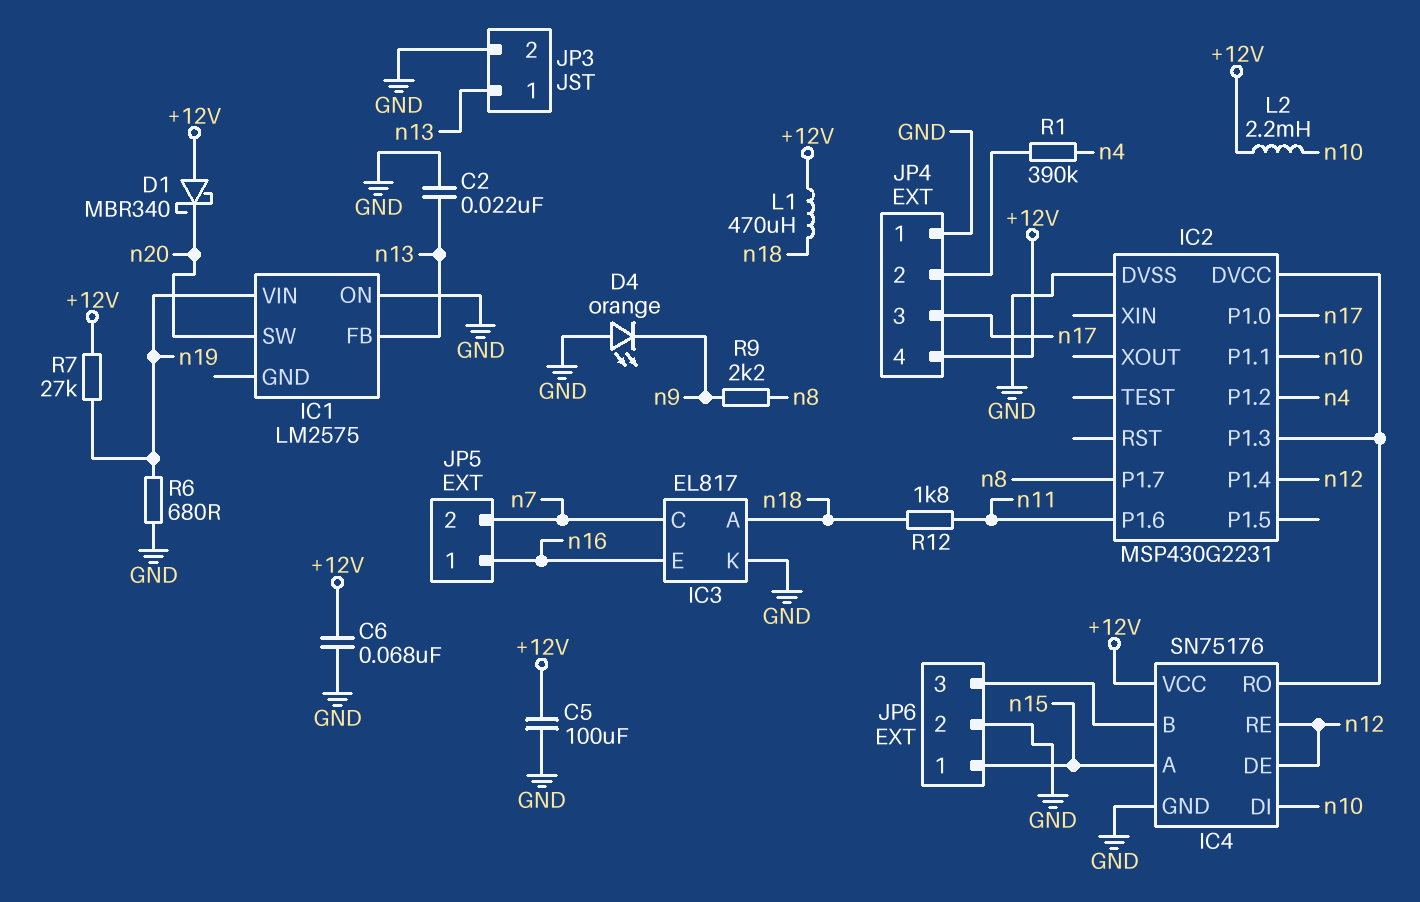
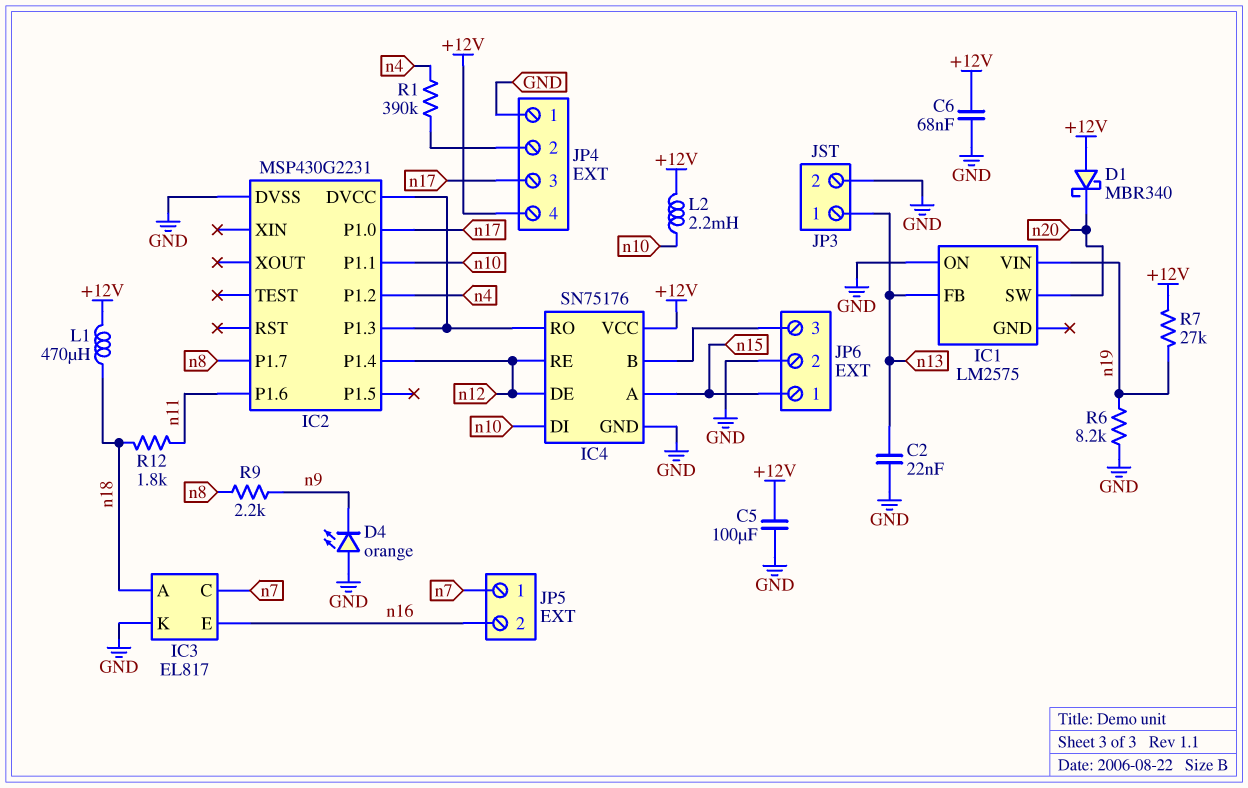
JP5 pin 1: n16 -> n7
JP5 pin 2: n7 -> n16
R6: 680 (GND, n19) -> 8.2k (GND, n19)

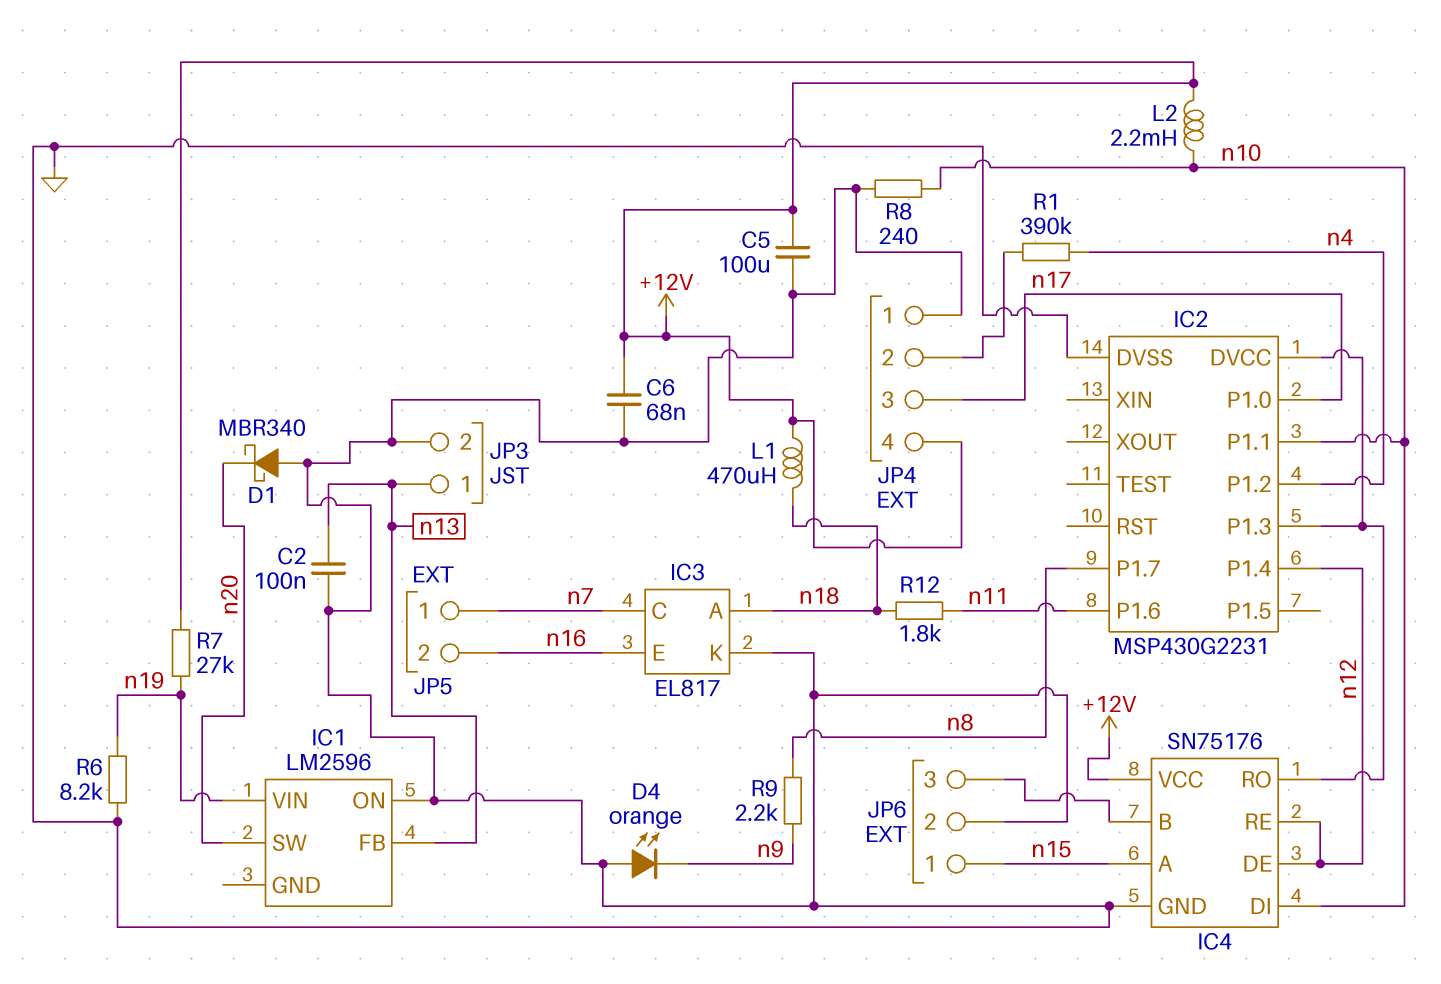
C2: 22nF (GND, n13) -> 100nF (GND, n13)
D1: schottky MBR340 (A +12V, K n20) -> schottky MBR340 (A GND, K n20)
IC1: LM2575 -> LM2596
R8: none -> 240 (GND, n10)

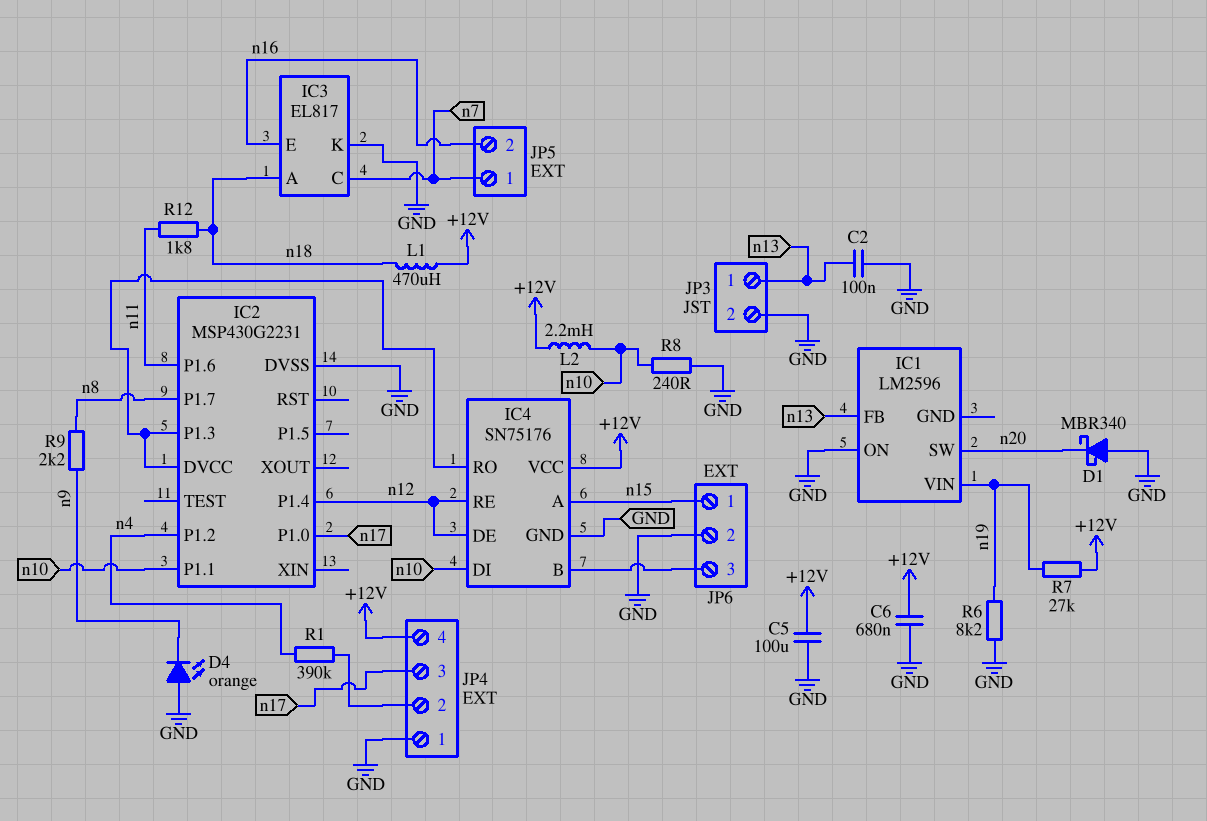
C6: 68nF (+12V, GND) -> 680nF (+12V, GND)

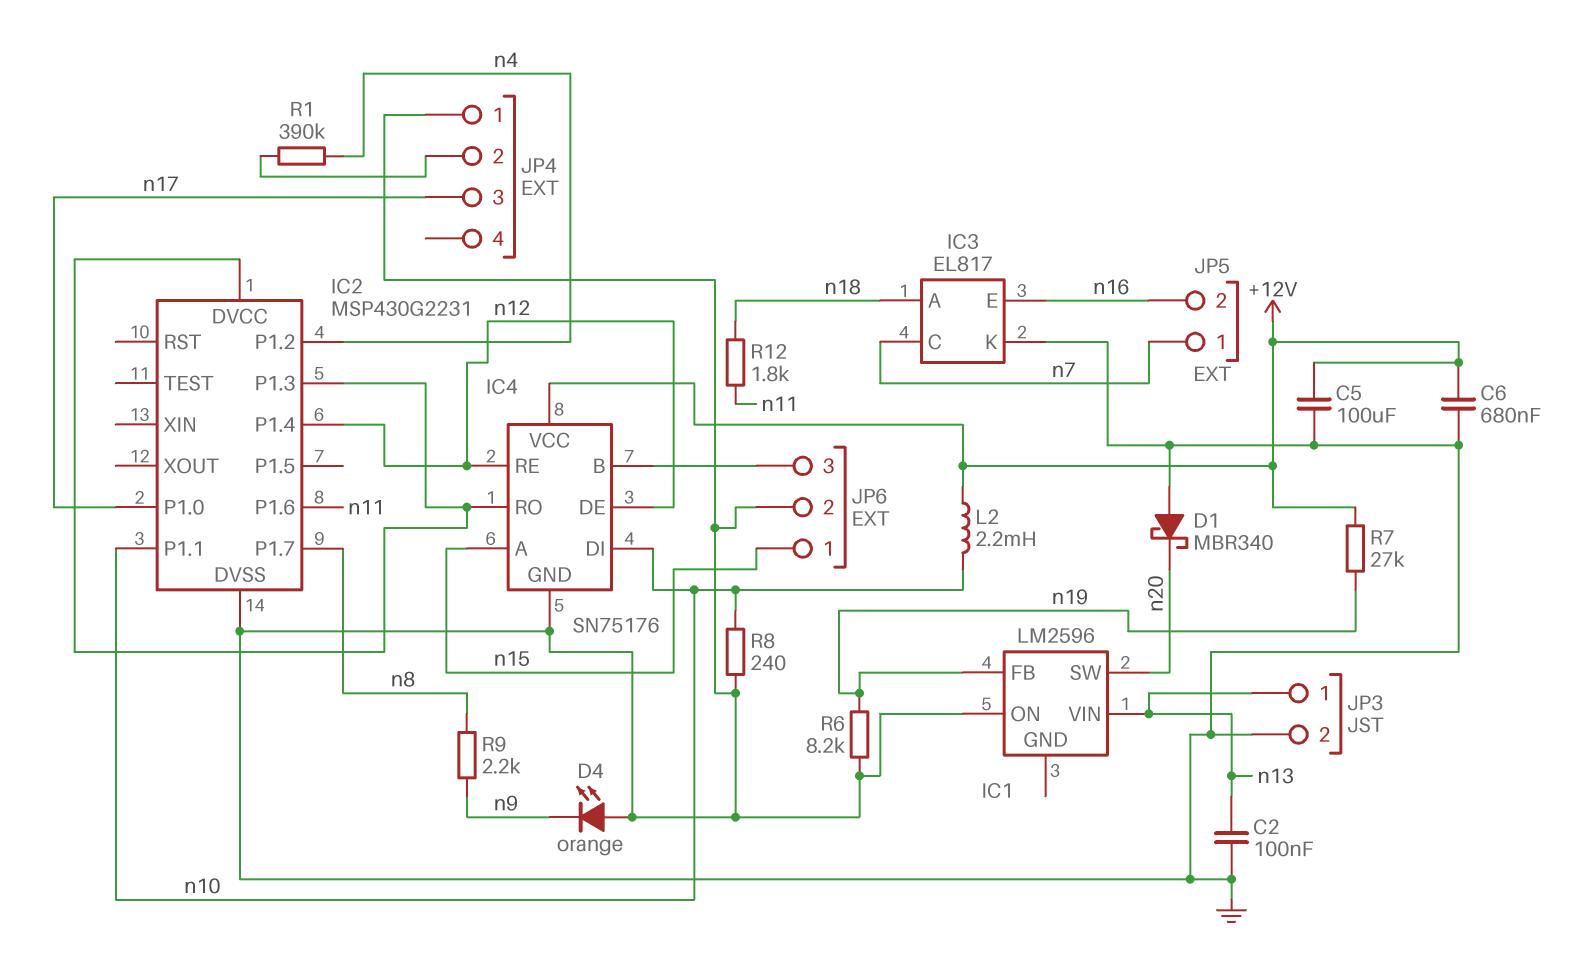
IC1 pin FB: n13 -> n19
IC1 pin VIN: n19 -> n13
JP4 pin 4: +12V -> none
L1: 470uH (+12V, n18) -> none

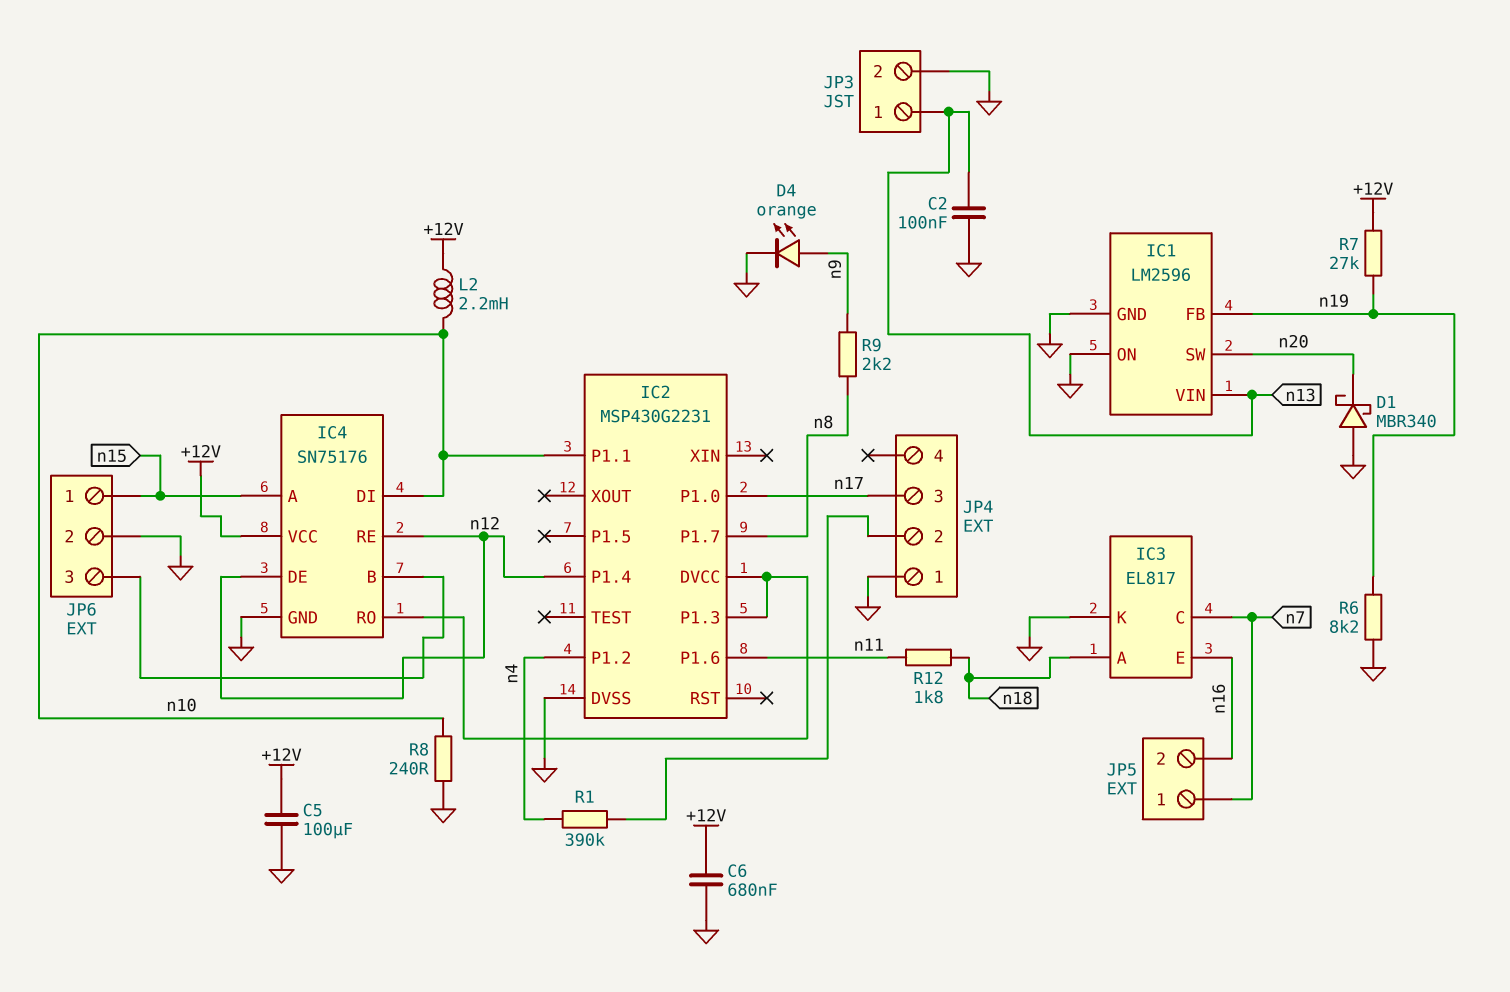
D4: LED orange (A GND, K n9) -> LED orange (A n9, K GND)
IC1 pin GND: none -> GND

